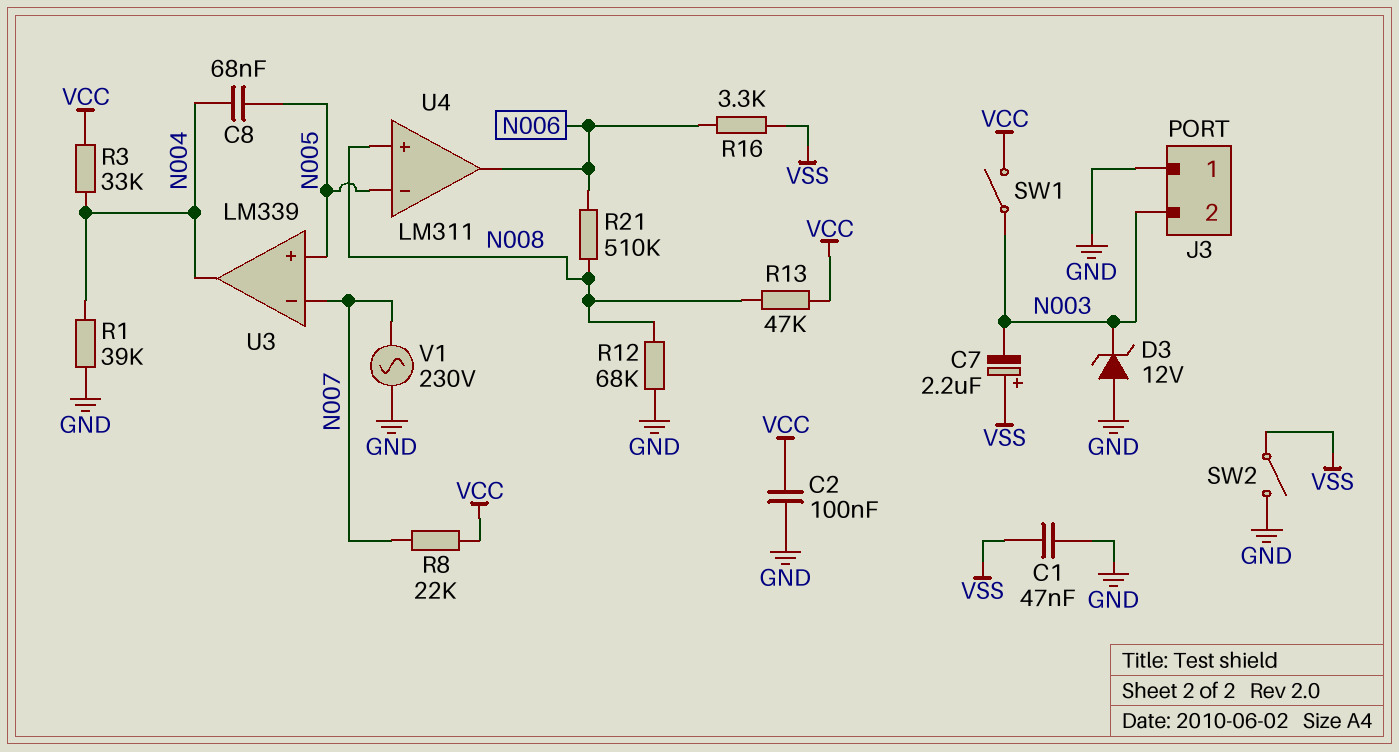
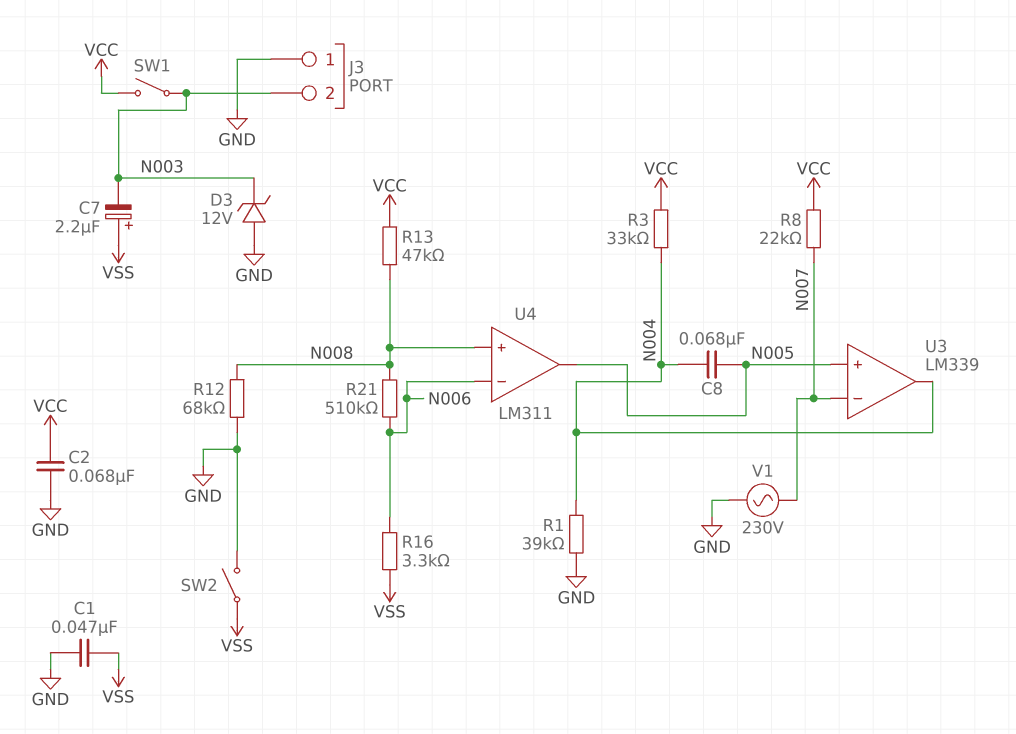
C2: 100nF (GND, VCC) -> 68nF (GND, VCC)
U4 pin in-: N005 -> N006
U4 pin out: N006 -> N005

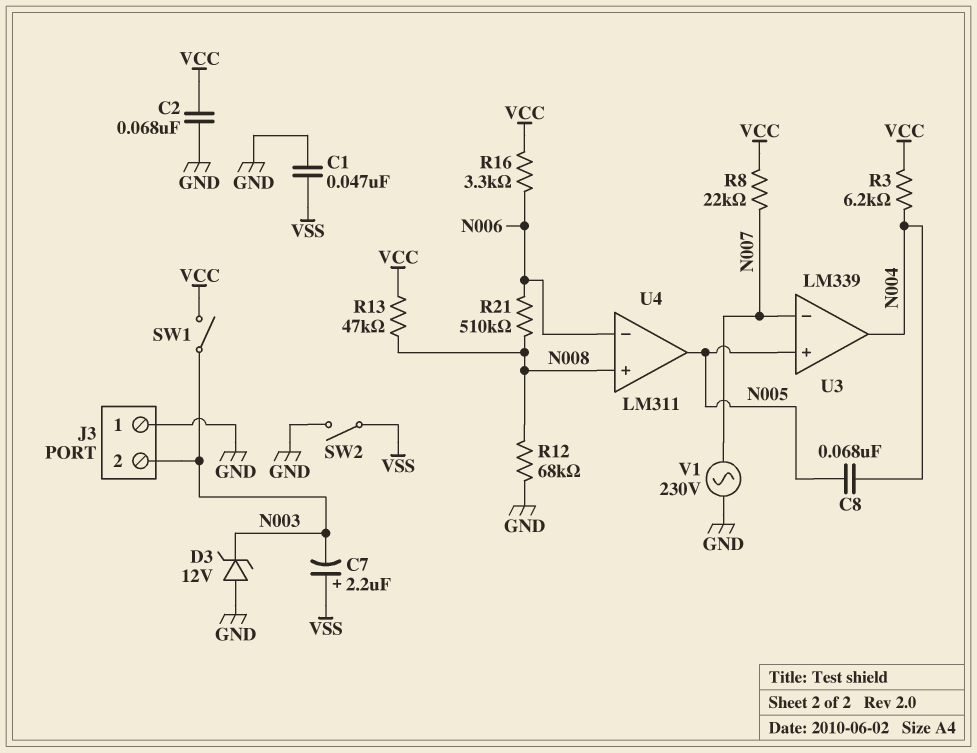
R1: 39k (GND, N004) -> none
R3: 33k (N004, VCC) -> 6.2k (N004, VCC)
R16: 3.3k (N006, VSS) -> 3.3k (N006, VCC)

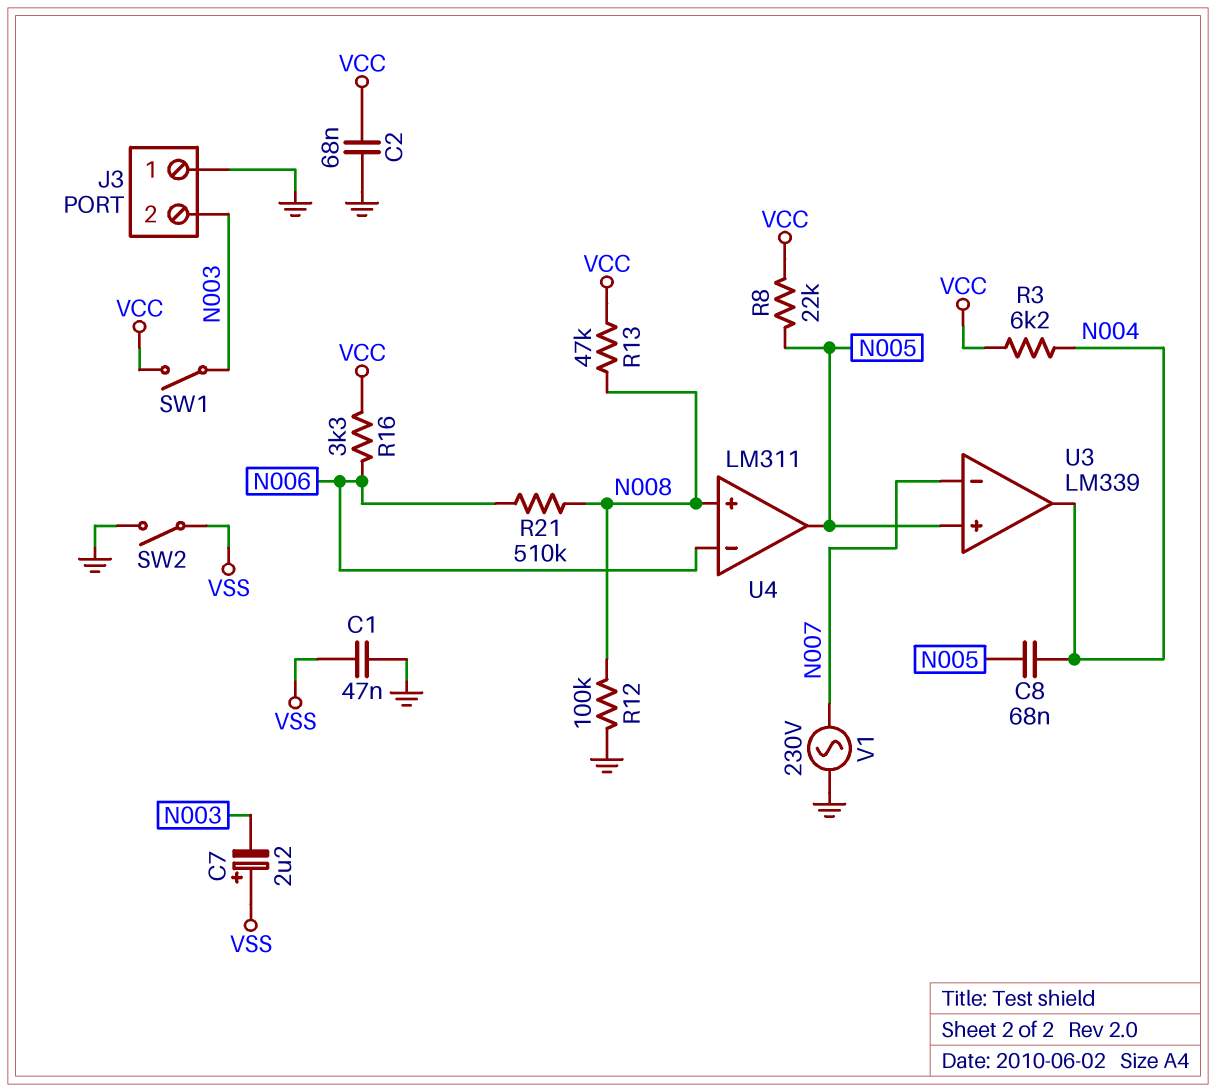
D3: zener 12V (A GND, K N003) -> none
R8: 22k (N007, VCC) -> 22k (N005, VCC)
R12: 68k (GND, N008) -> 100k (GND, N008)

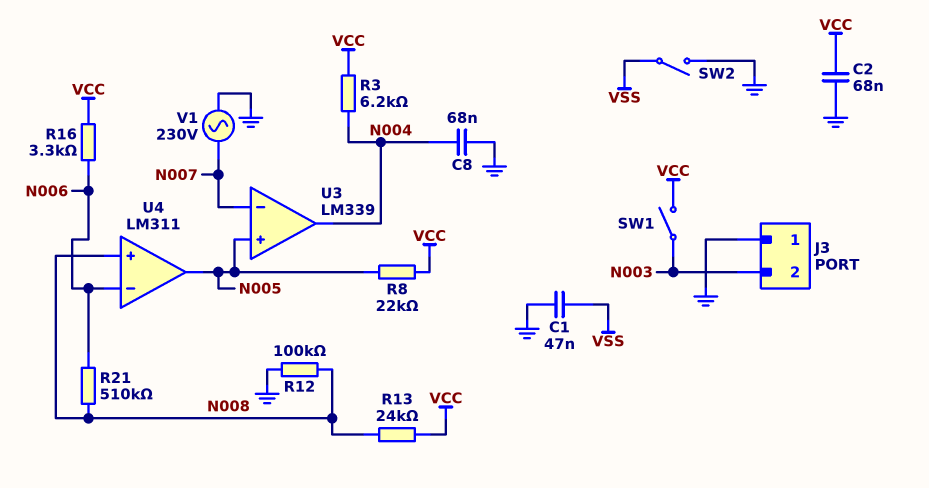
C7: 2.2uF (plus VSS, minus N003) -> none
C8: 68nF (N004, N005) -> 68nF (GND, N004)
R13: 47k (N008, VCC) -> 24k (N008, VCC)

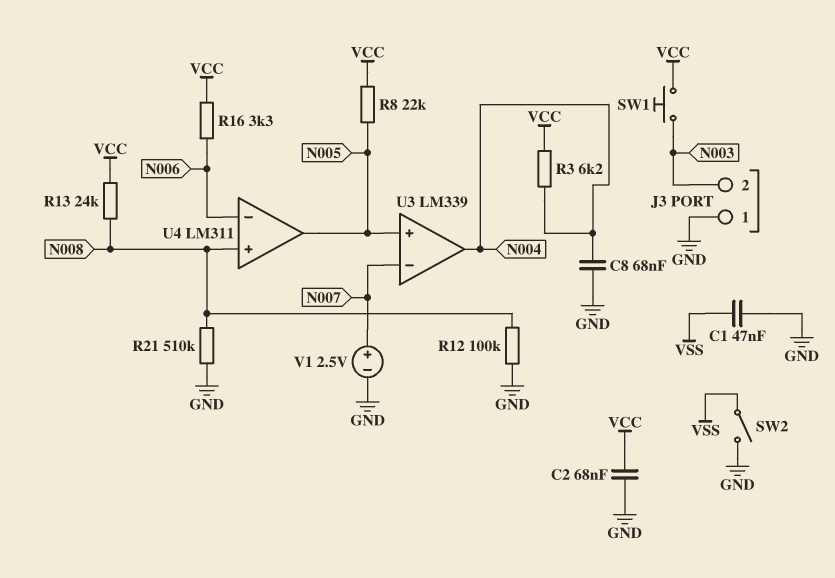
R21: 510k (N006, N008) -> 510k (GND, N008)
SW1: switch (N003, VCC) -> button (N003, VCC)
V1: AC 230V (GND, N007) -> 2.5V (plus N007, minus GND)

